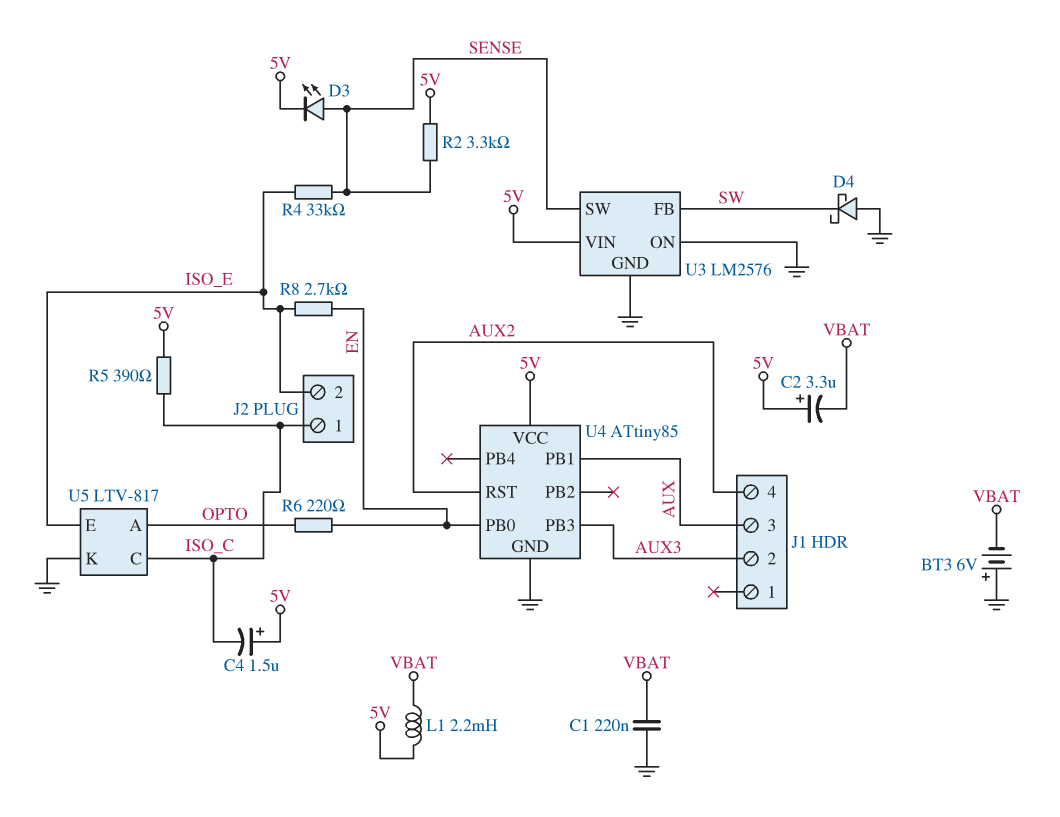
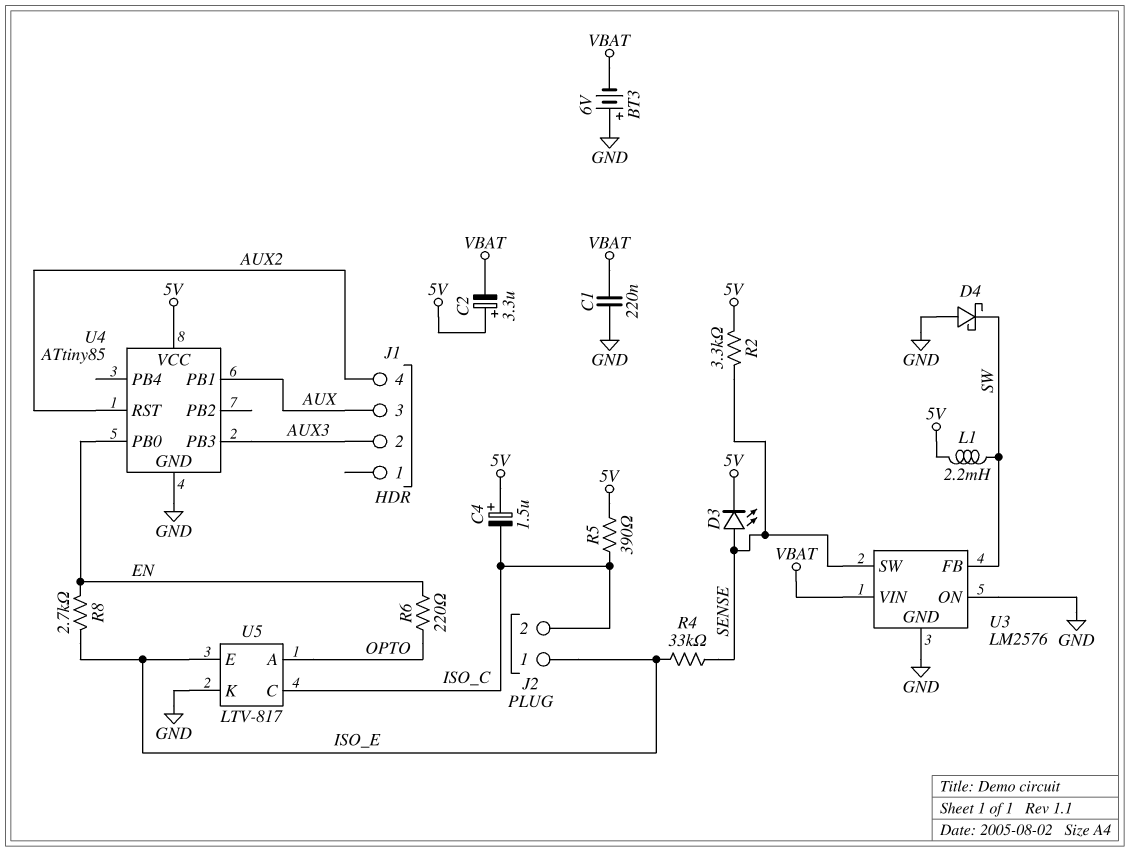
J2 pin 1: ISO_C -> ISO_E
J2 pin 2: ISO_E -> ISO_C
L1: 2.2mH (5V, VBAT) -> 2.2mH (5V, SW)
U3 pin VIN: 5V -> VBAT

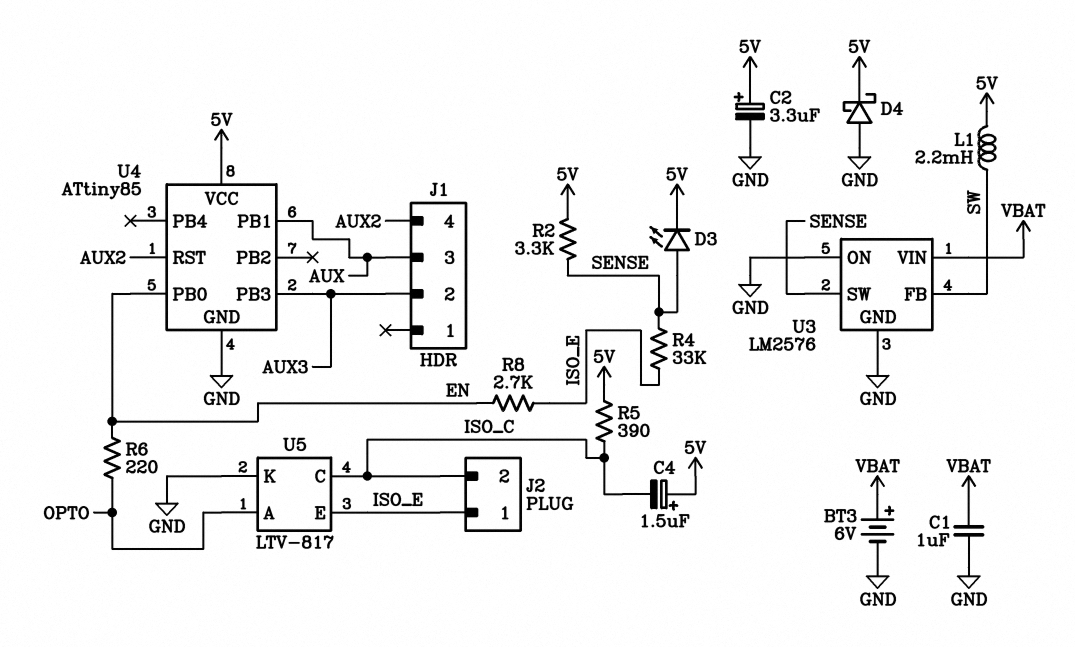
BT3: 6V (plus GND, minus VBAT) -> 6V (plus VBAT, minus GND)
C1: 220nF (GND, VBAT) -> 1uF (GND, VBAT)
C2: 3.3uF (plus 5V, minus VBAT) -> 3.3uF (plus 5V, minus GND)
D4: schottky (A GND, K SW) -> schottky (A GND, K 5V)

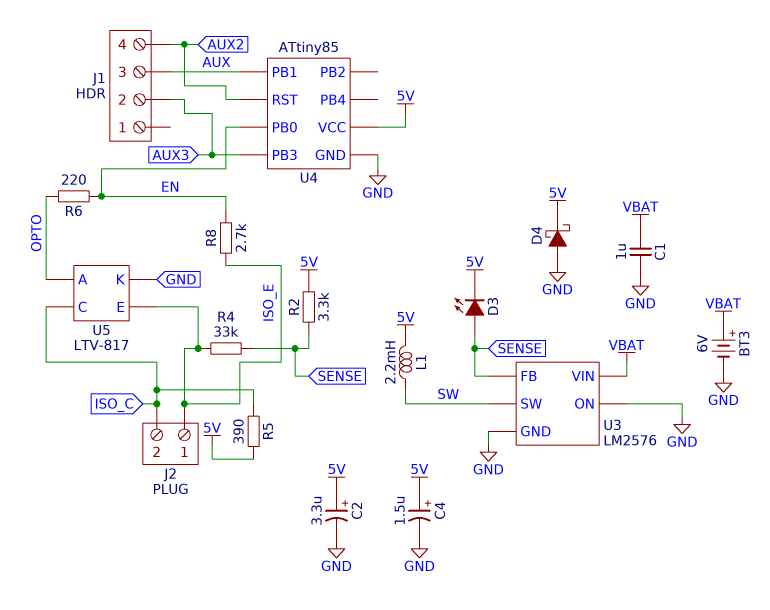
C4: 1.5uF (plus 5V, minus ISO_C) -> 1.5uF (plus 5V, minus GND)
U3 pin FB: SW -> SENSE
U3 pin SW: SENSE -> SW

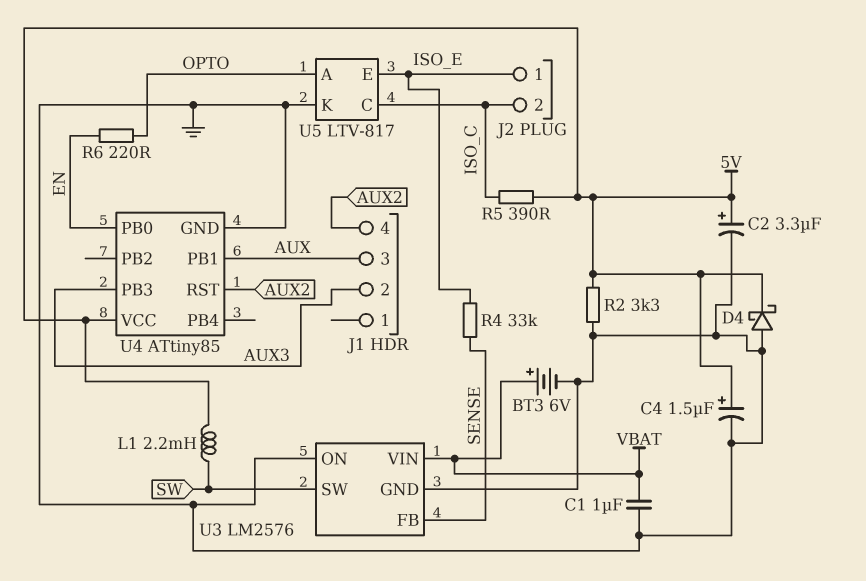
D3: LED (A SENSE, K 5V) -> none
R2: 3.3k (5V, SENSE) -> 3.3k (5V, GND)
R8: 2.7k (EN, ISO_E) -> none

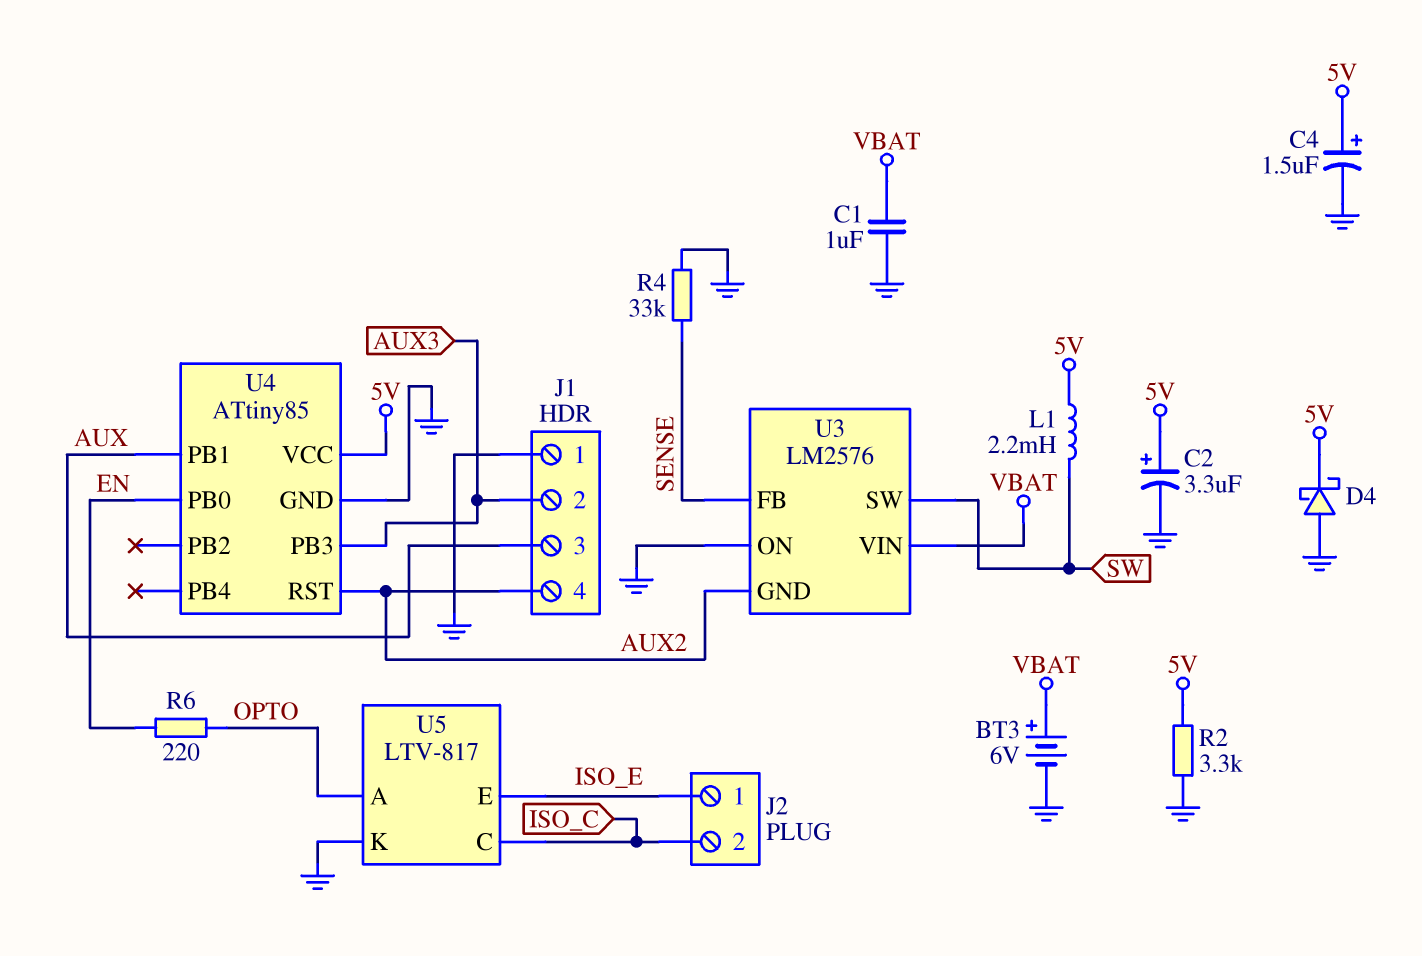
J1 pin 1: none -> GND
R4: 33k (ISO_E, SENSE) -> 33k (GND, SENSE)
R5: 390 (5V, ISO_C) -> none
U3 pin GND: GND -> AUX2

